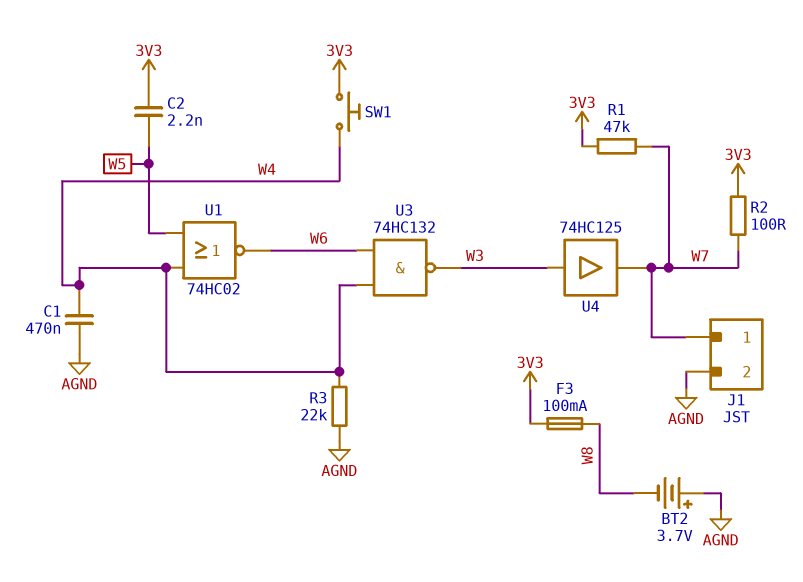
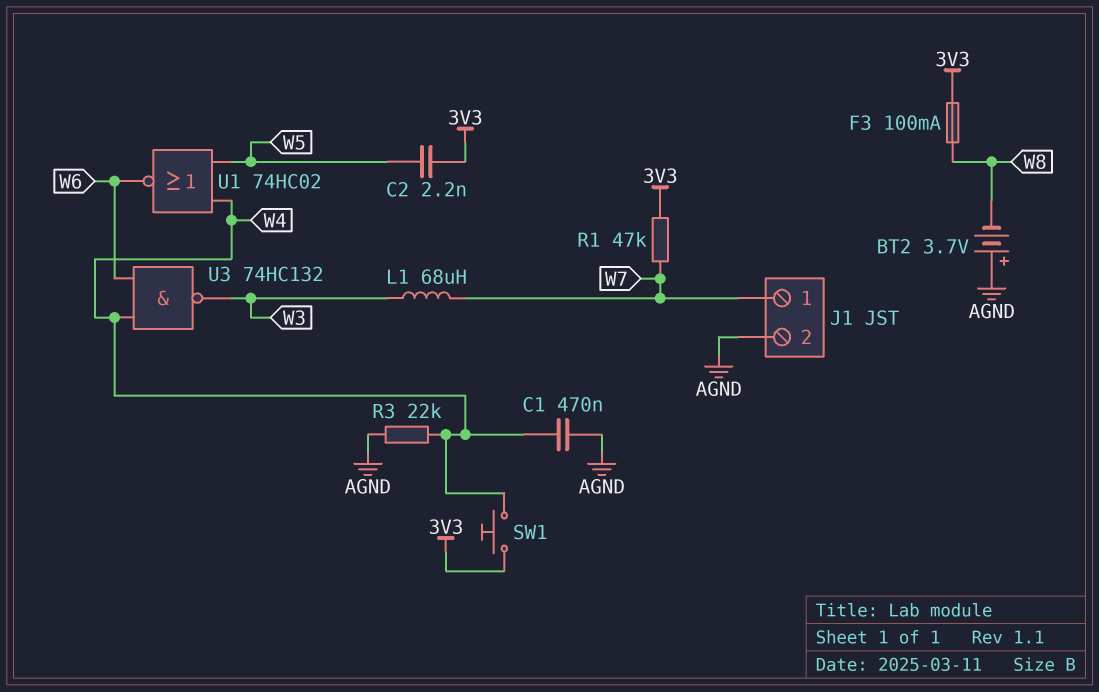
L1: none -> 68uH (W3, W7)
R2: 100 (3V3, W7) -> none
U4: buffer 74HC125 (in W3, out W7) -> none

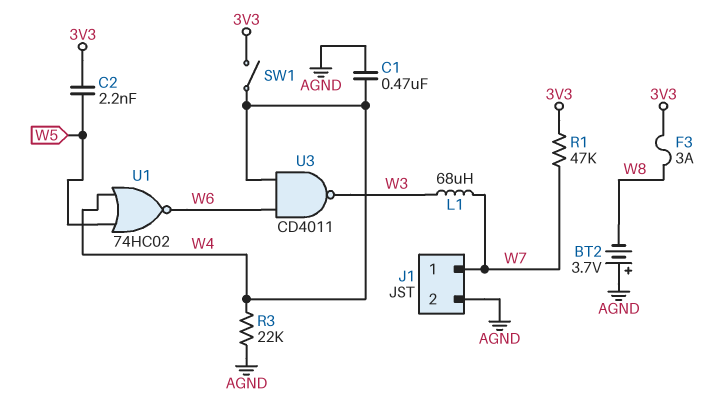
F3: 100mA (3V3, W8) -> 3A (3V3, W8)
SW1: button (3V3, W4) -> switch (3V3, W4)
U3: NAND 74HC132 (in W4, in W6, out W3) -> NAND CD4011 (in W4, in W6, out W3)

